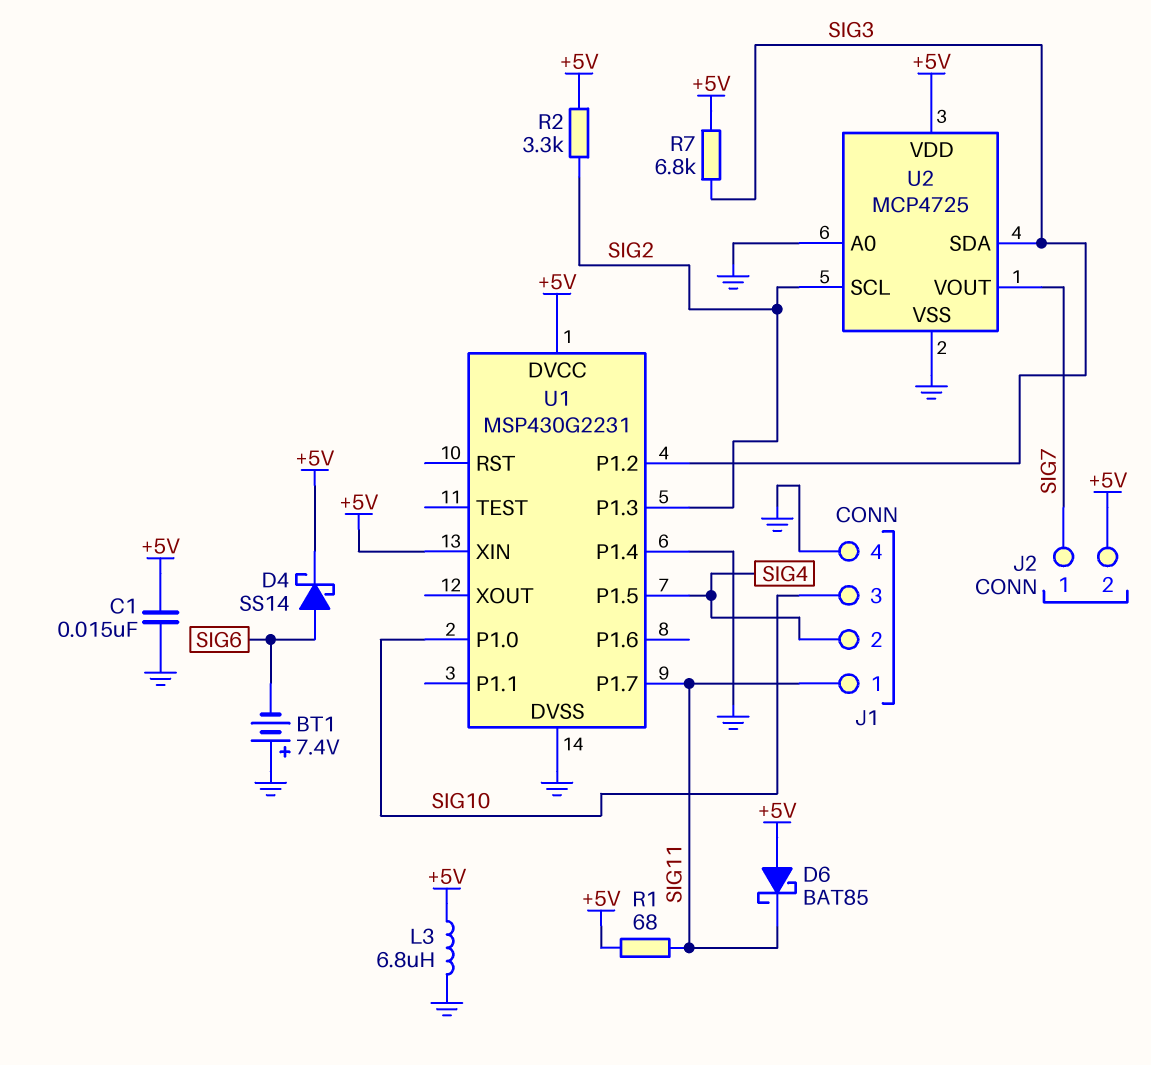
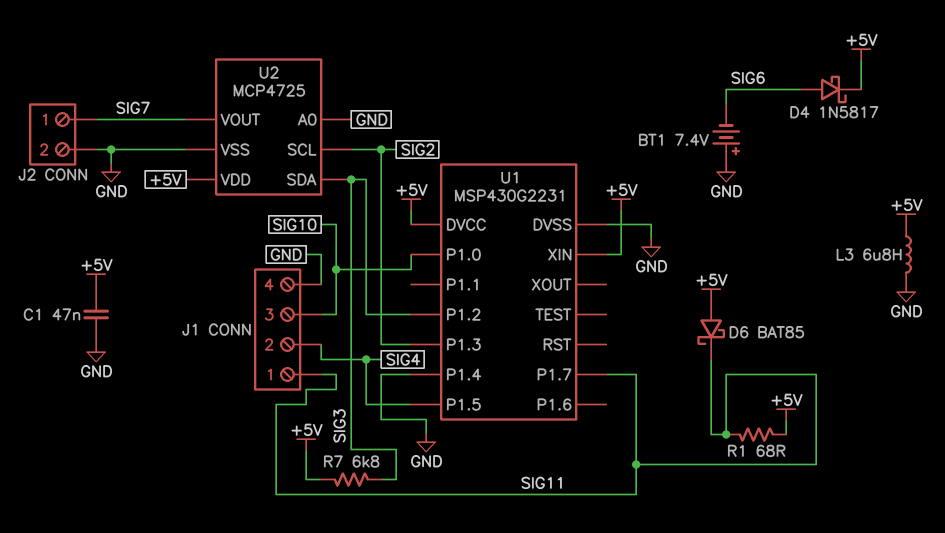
C1: 15nF (+5V, GND) -> 47nF (+5V, GND)
D4: schottky SS14 (A SIG6, K +5V) -> schottky 1N5817 (A SIG6, K +5V)
J2 pin 2: +5V -> GND
R2: 3.3k (+5V, SIG2) -> none

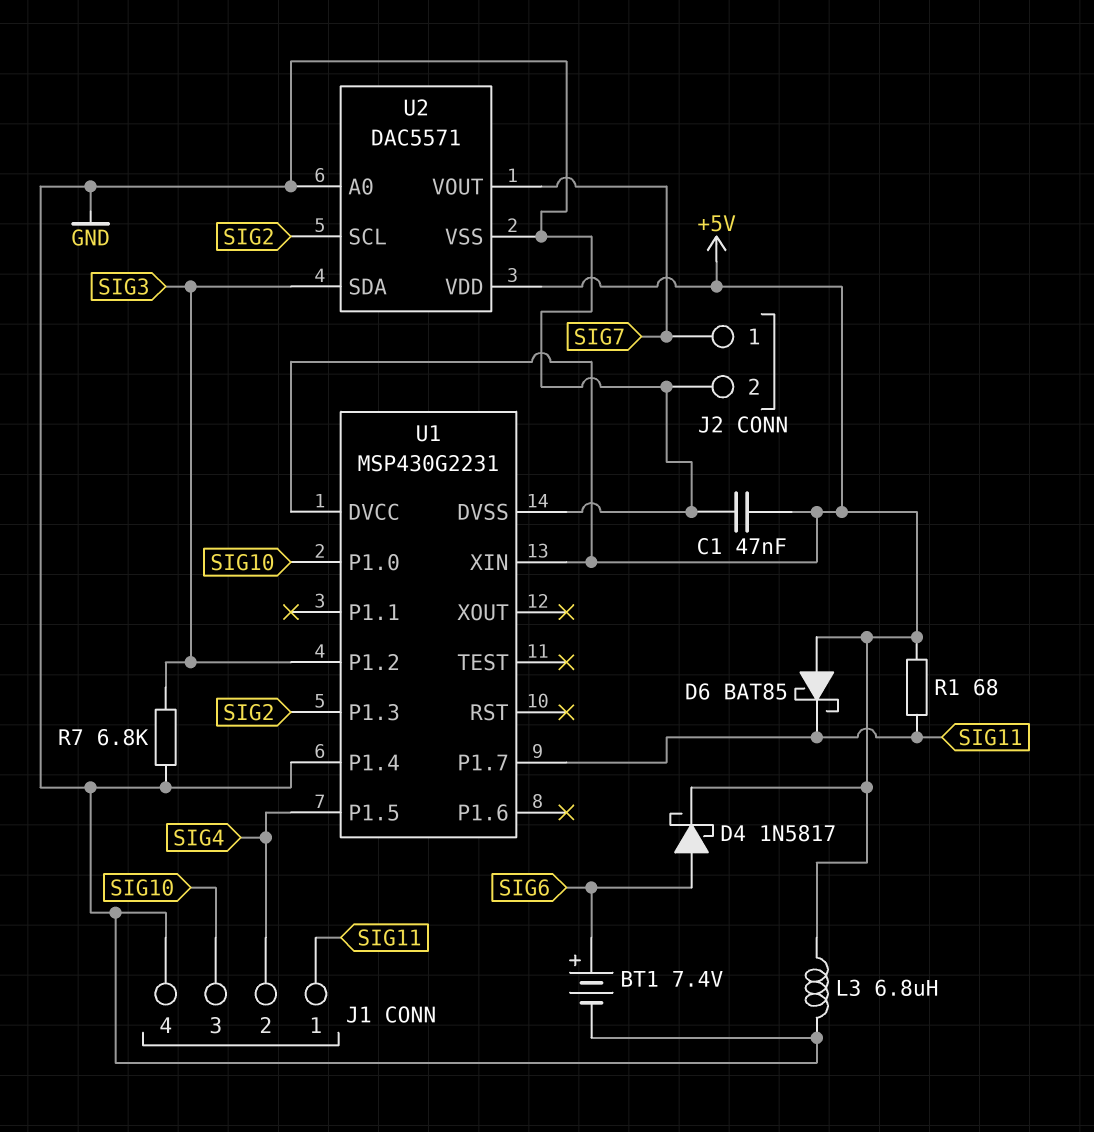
BT1: 7.4V (plus GND, minus SIG6) -> 7.4V (plus SIG6, minus GND)
R7: 6.8k (+5V, SIG3) -> 6.8k (GND, SIG3)
U2: MCP4725 -> DAC5571

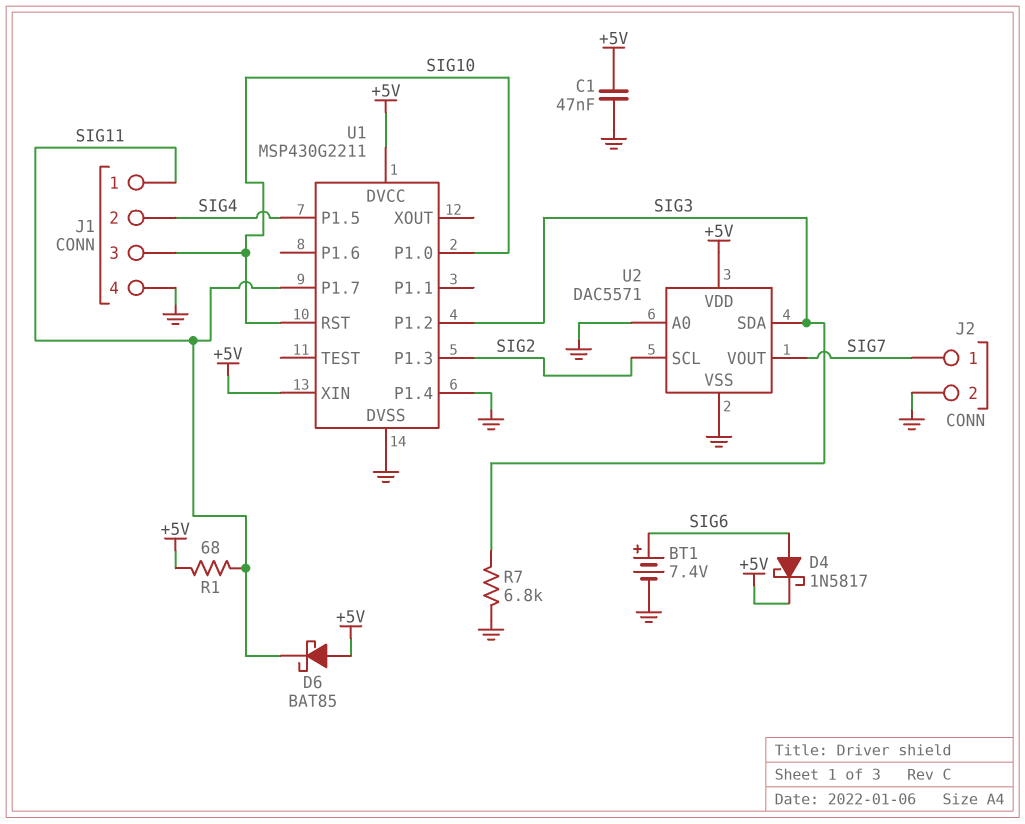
L3: 6.8uH (+5V, GND) -> none
U1: MSP430G2231 -> MSP430G2211
U1 pin RST: none -> SIG10

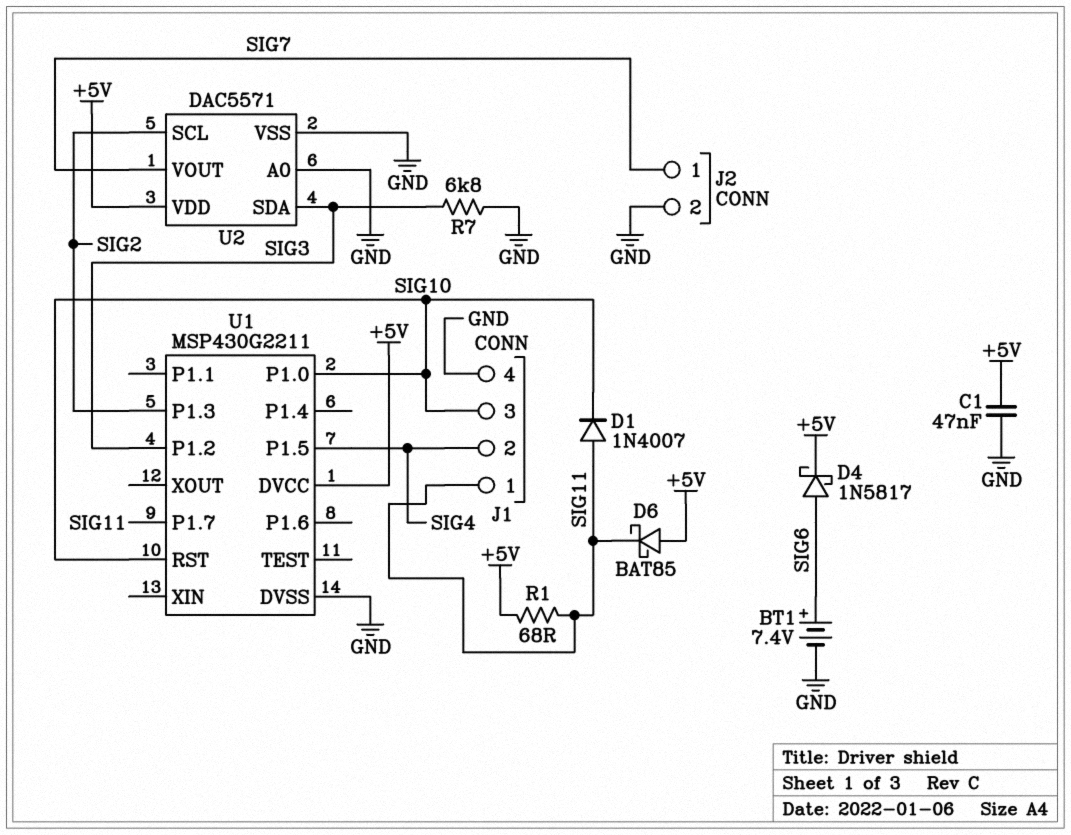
D1: none -> diode 1N4007 (A SIG11, K SIG10)
U1 pin P1.4: GND -> none
U1 pin XIN: +5V -> none

